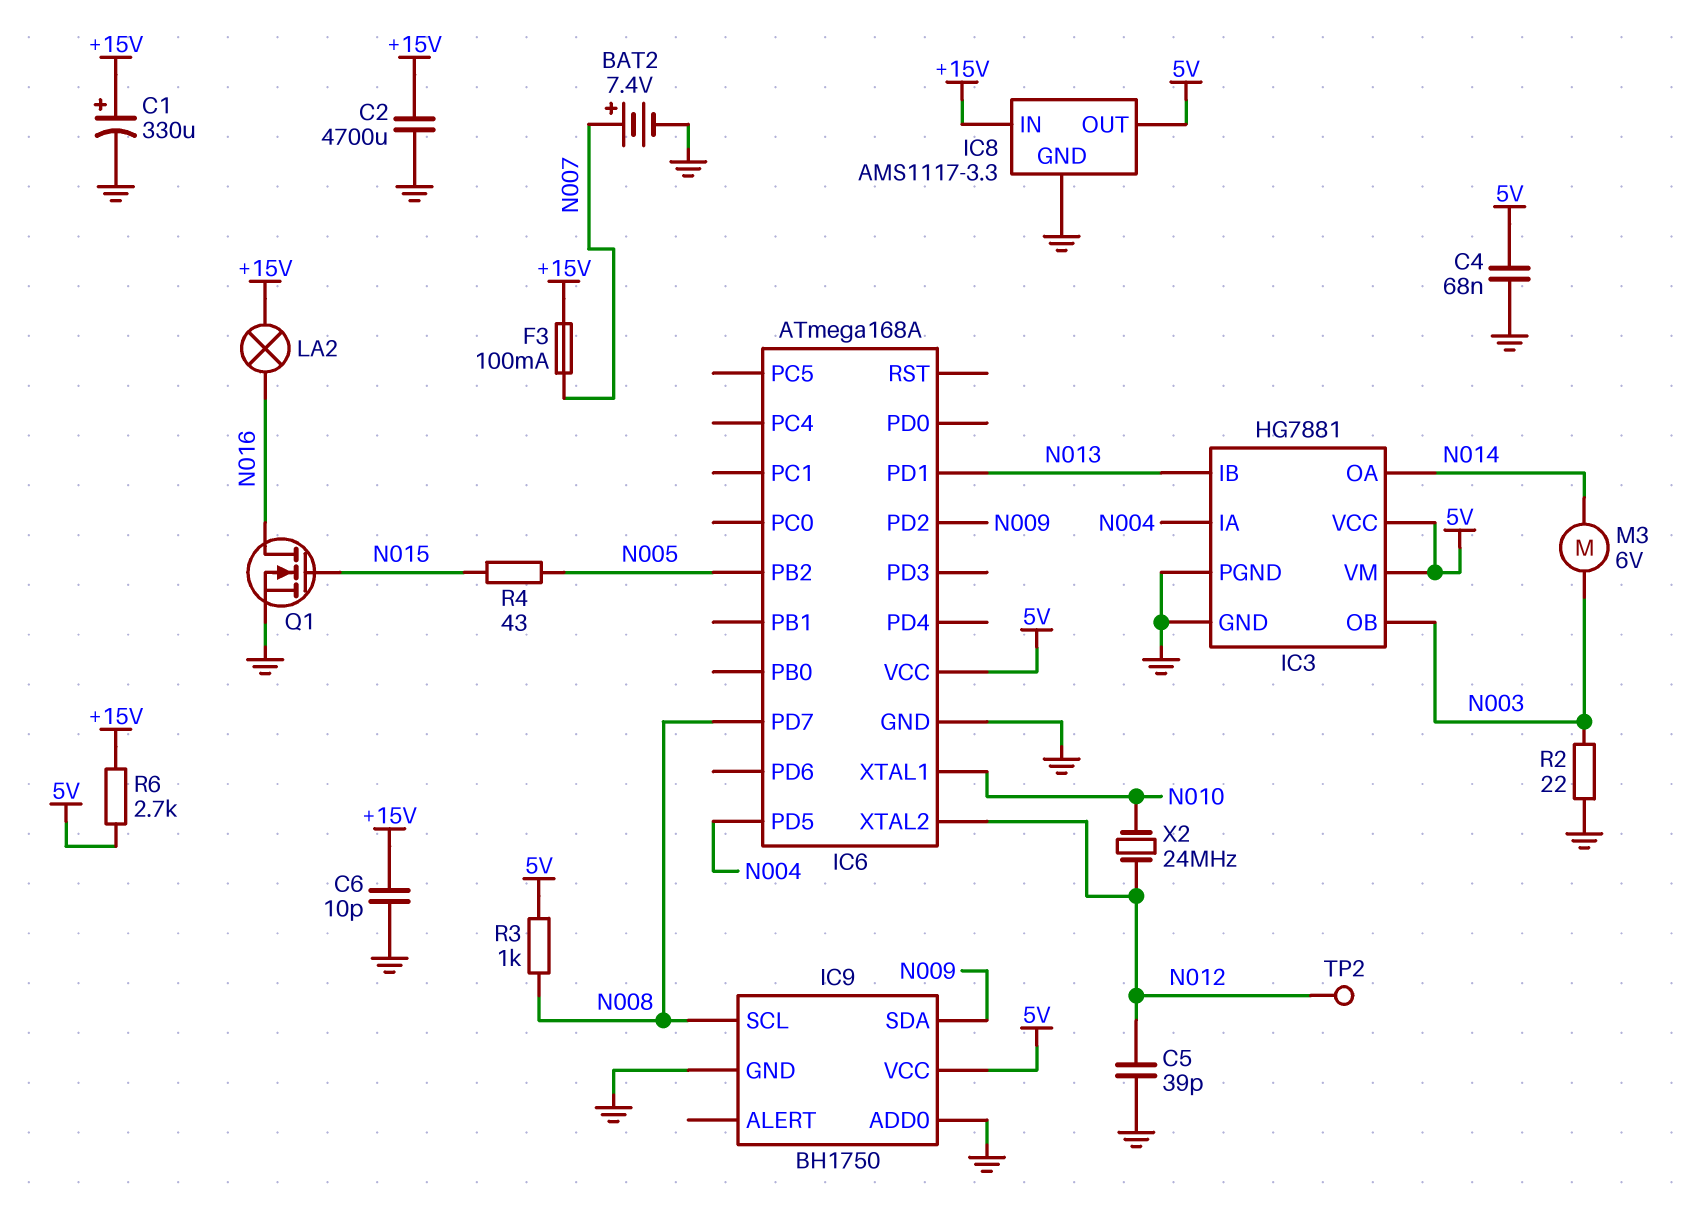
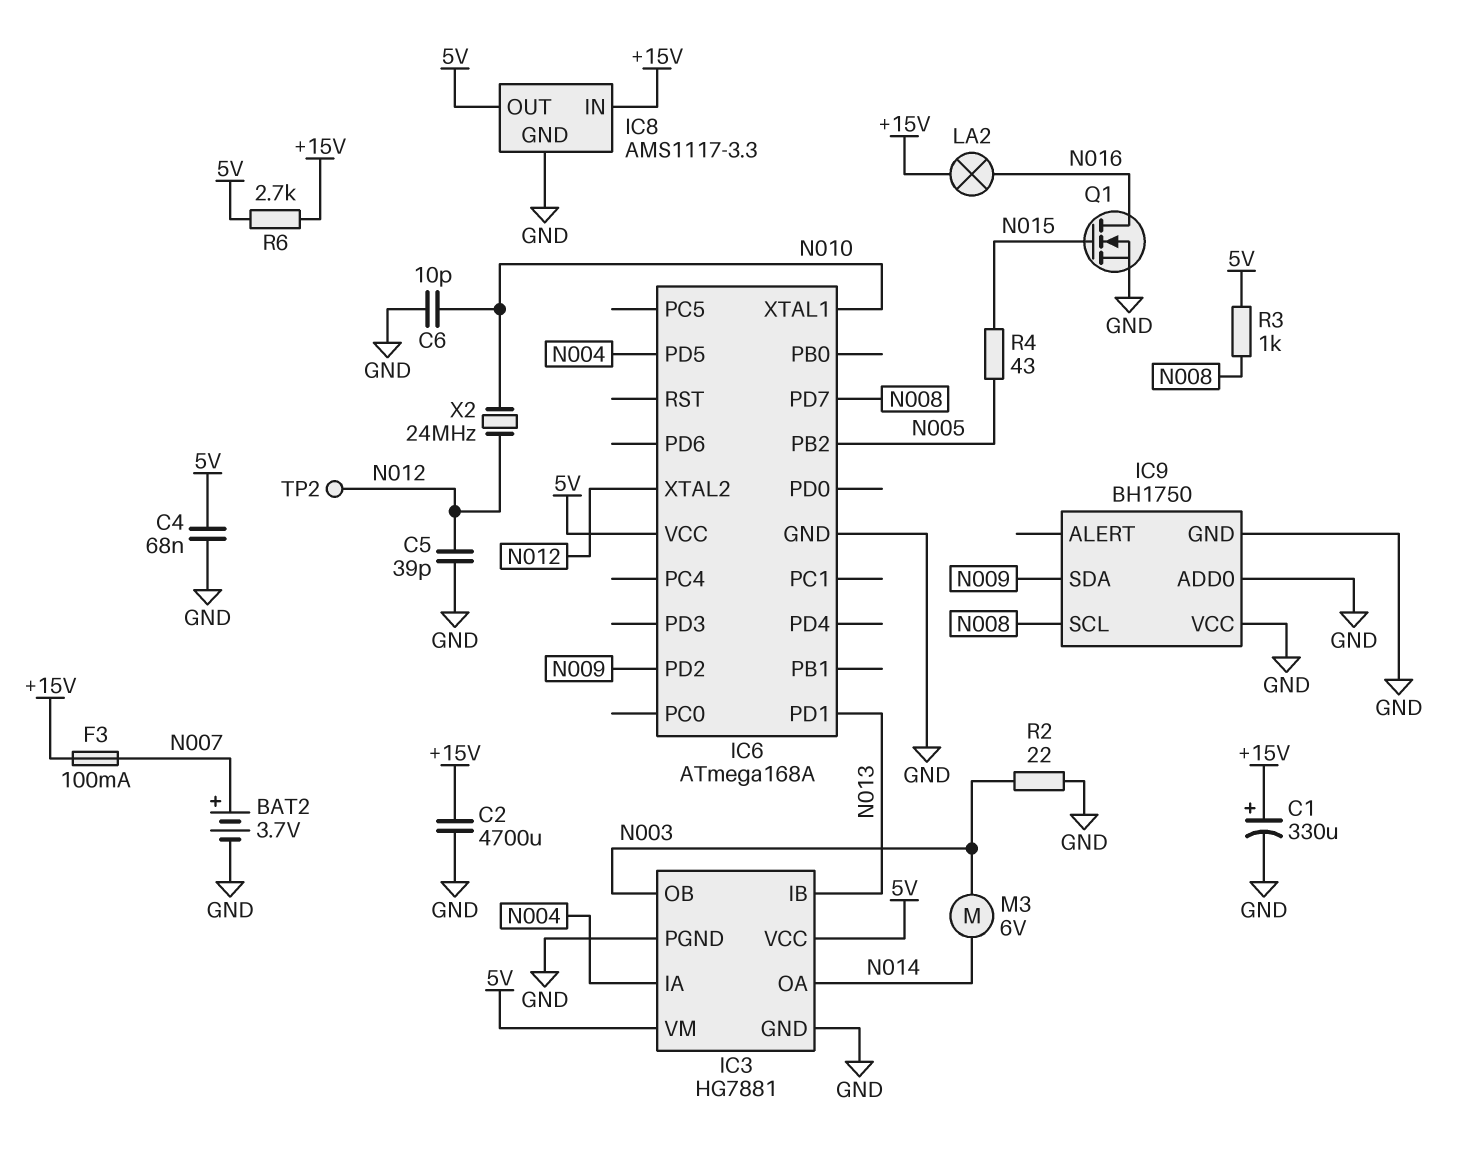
BAT2: 7.4V (plus N007, minus GND) -> 3.7V (plus N007, minus GND)
C6: 10pF (+15V, GND) -> 10pF (GND, N010)
IC9 pin VCC: 5V -> GND

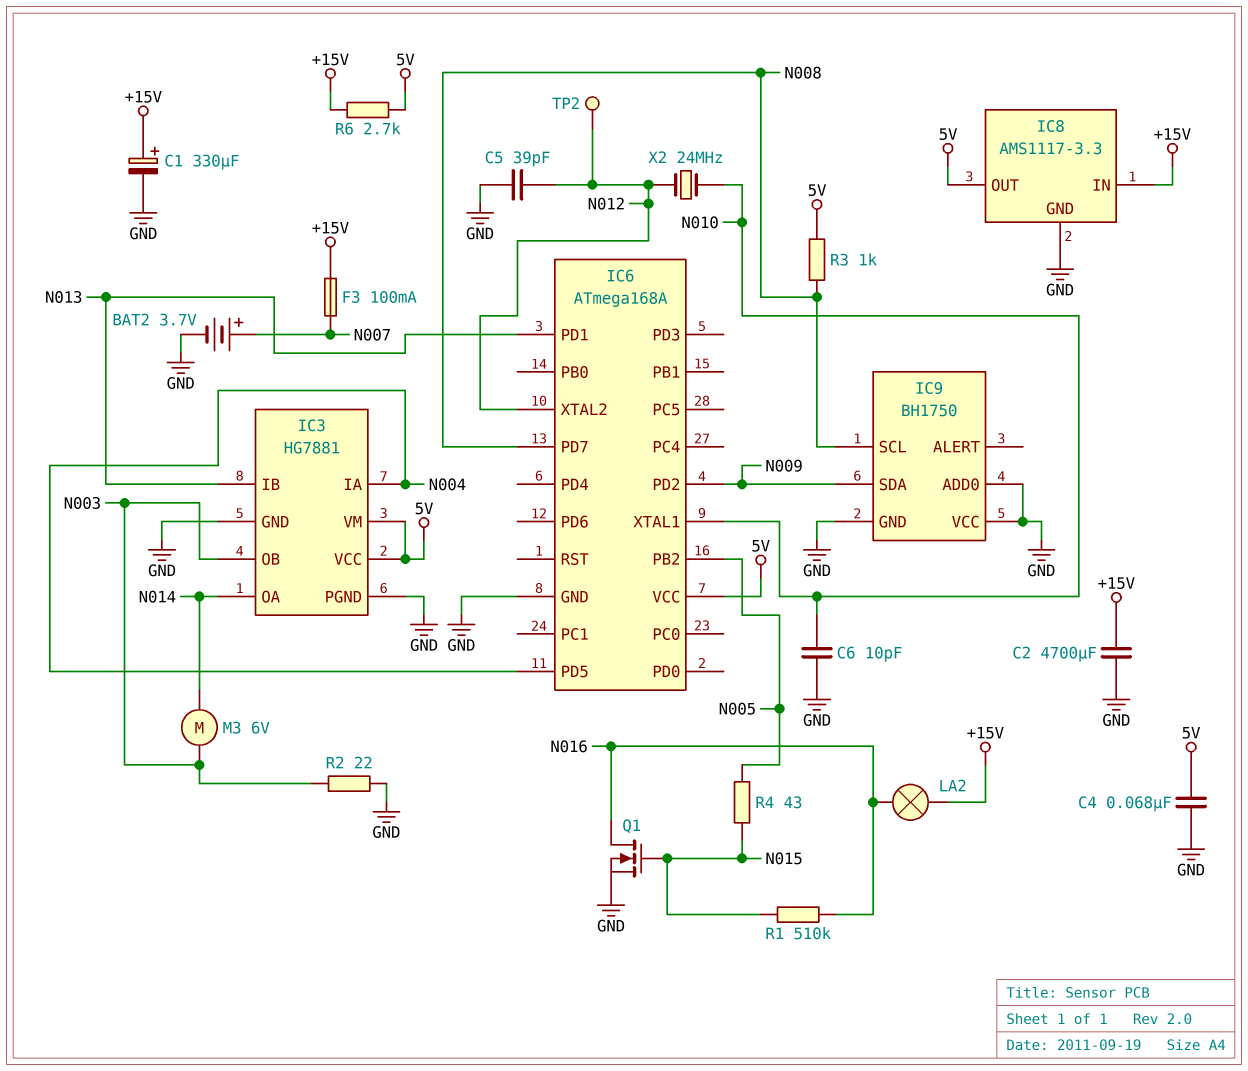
R1: none -> 510k (N015, N016)

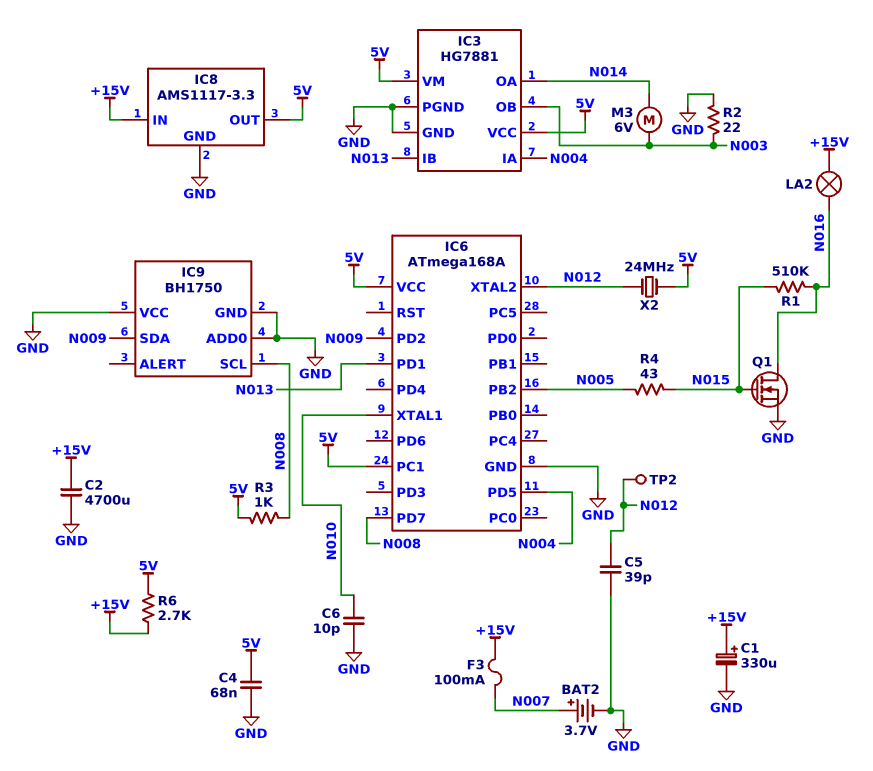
IC6 pin PC1: none -> 5V
X2: 24MHz (N010, N012) -> 24MHz (5V, N012)

